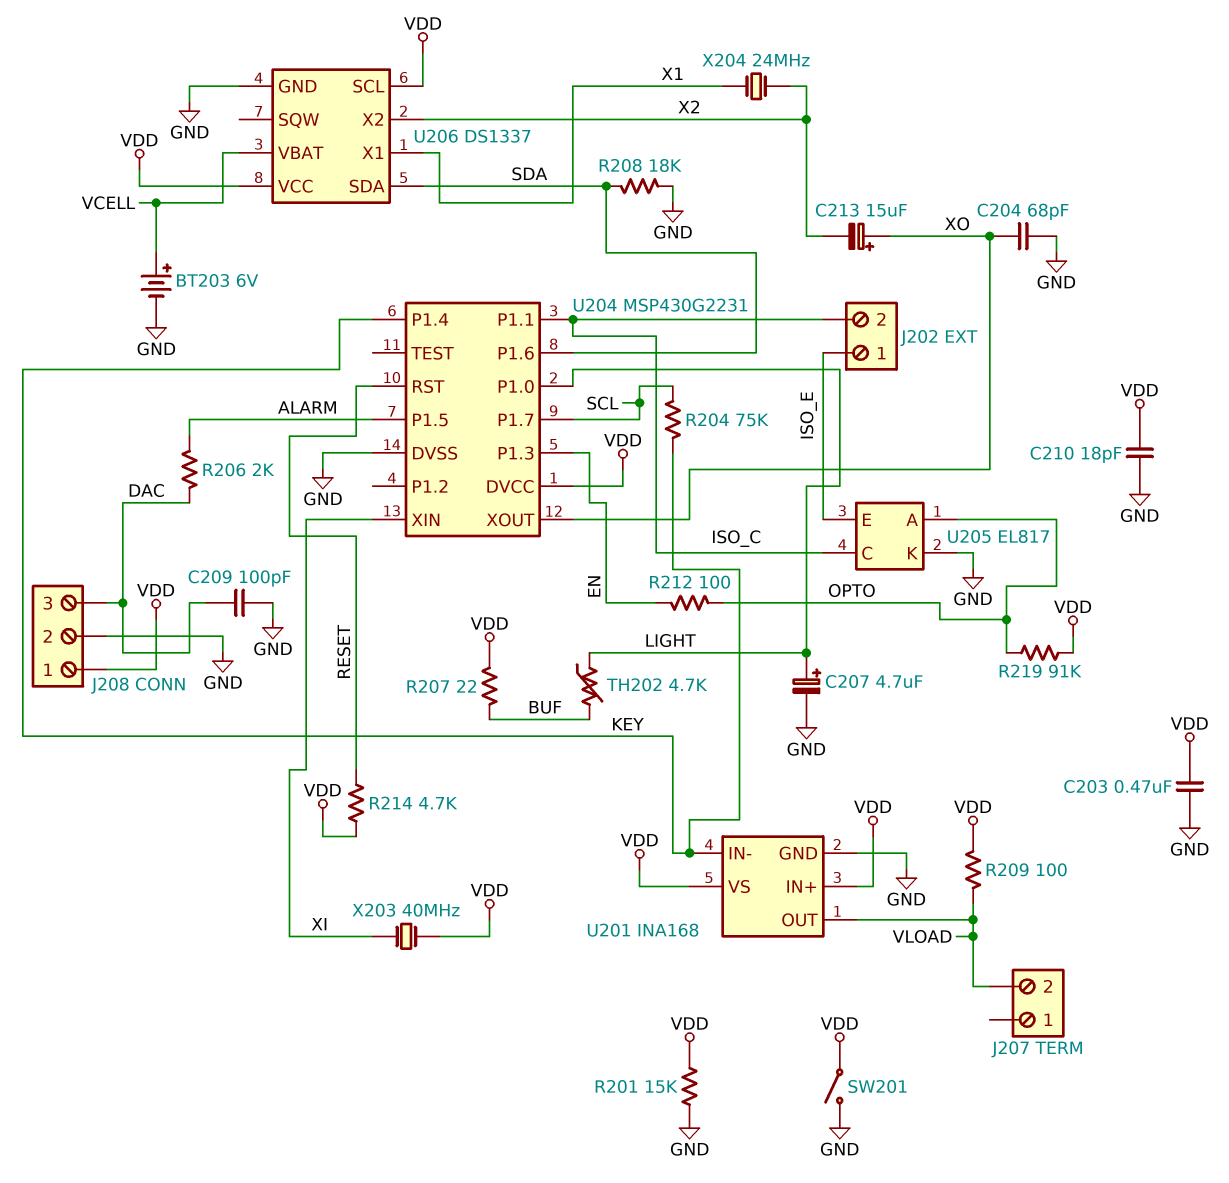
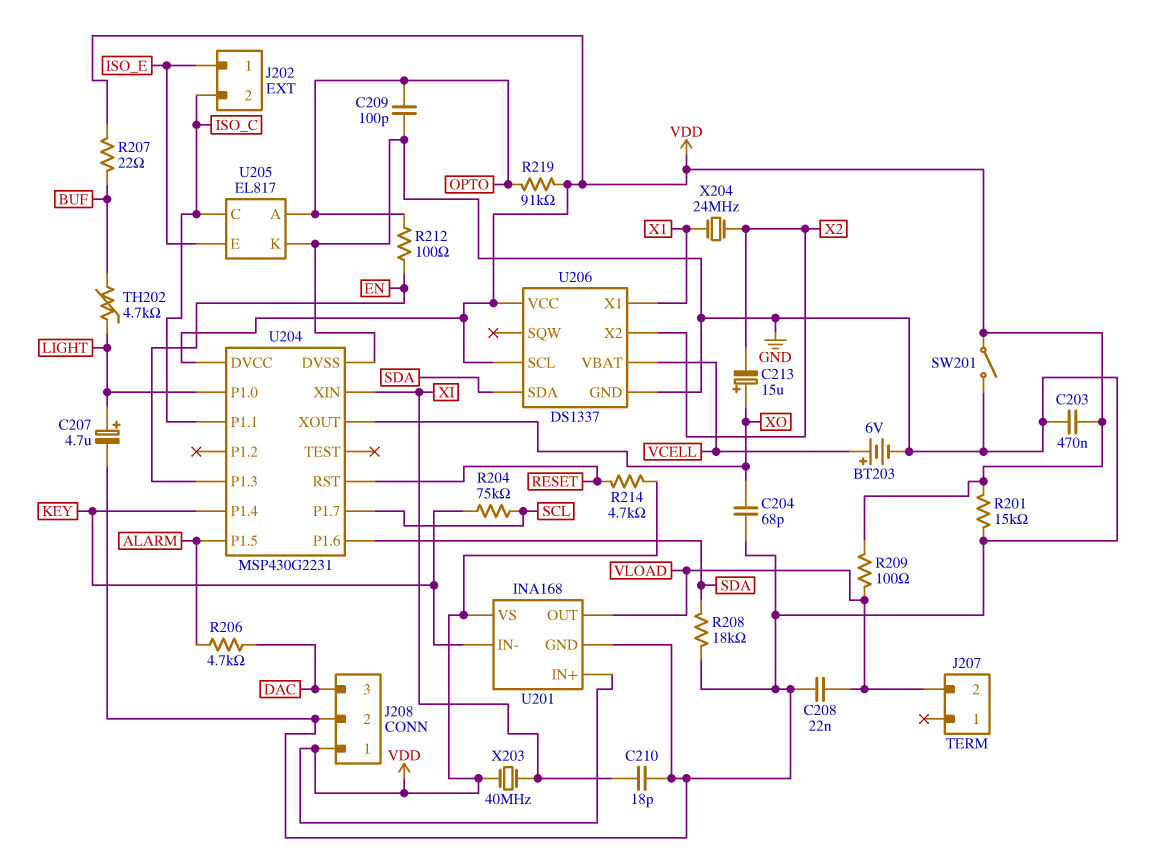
C208: none -> 22nF (GND, VLOAD)
C209: 100pF (DAC, GND) -> 100pF (GND, OPTO)
C210: 18pF (GND, VDD) -> 18pF (GND, XI)
R206: 2k (ALARM, DAC) -> 4.7k (ALARM, DAC)

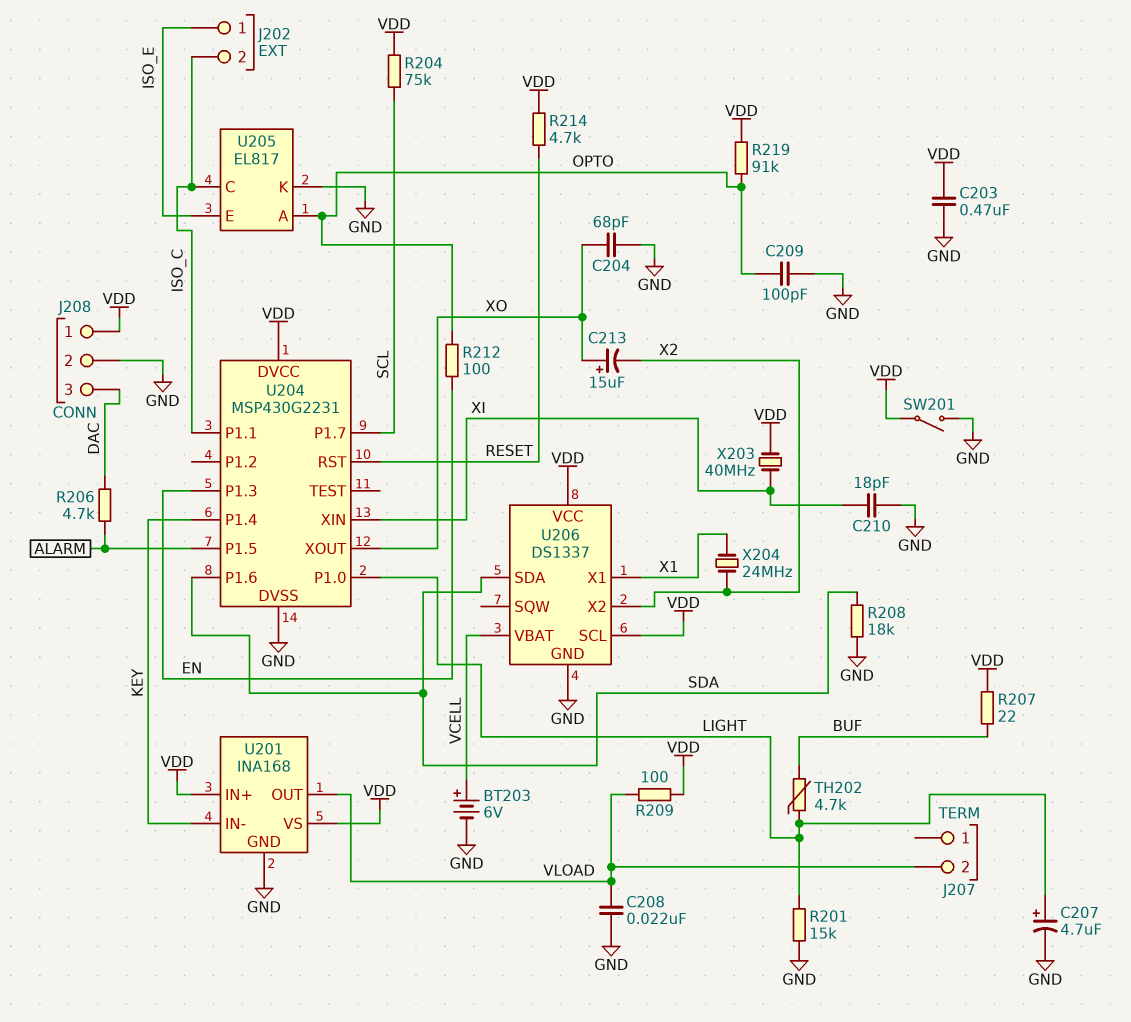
R201: 15k (GND, VDD) -> 15k (GND, LIGHT)
R204: 75k (KEY, SCL) -> 75k (SCL, VDD)

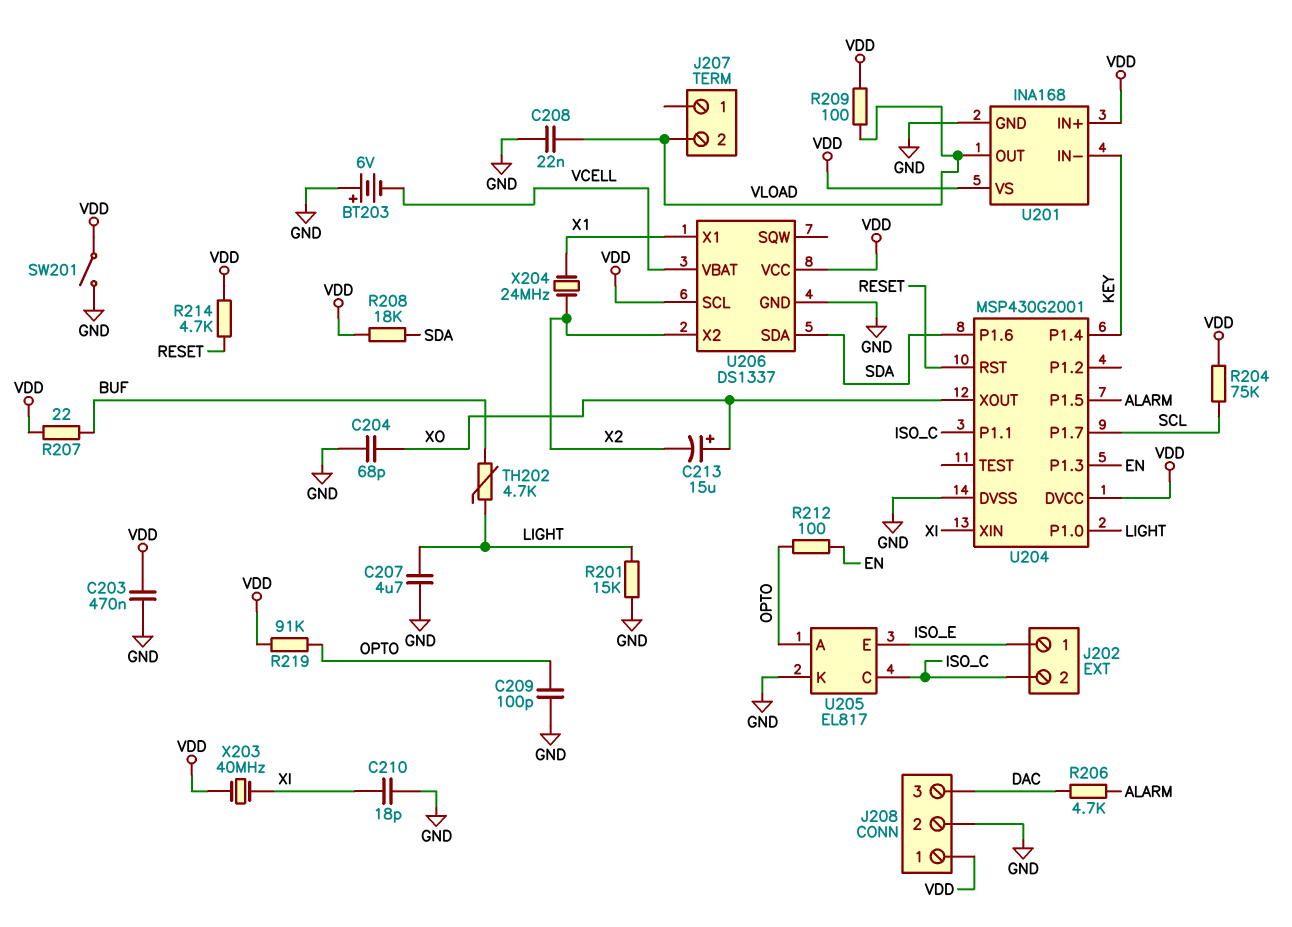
BT203: 6V (plus VCELL, minus GND) -> 6V (plus GND, minus VCELL)
C207: 4.7uF (plus LIGHT, minus GND) -> 4.7uF (GND, LIGHT)
R208: 18k (GND, SDA) -> 18k (SDA, VDD)
U204: MSP430G2231 -> MSP430G2001

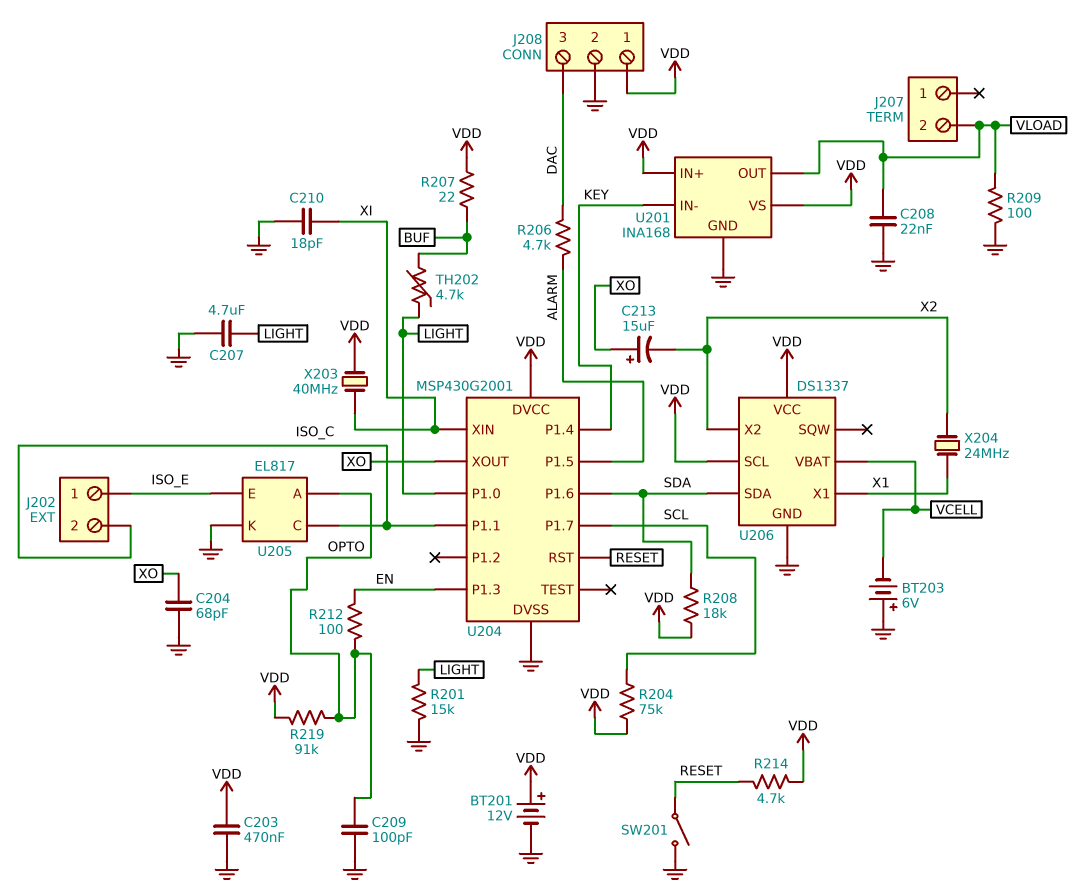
BT201: none -> 12V (plus VDD, minus GND)
R209: 100 (VDD, VLOAD) -> 100 (GND, VLOAD)
SW201: switch (GND, VDD) -> switch (GND, RESET)

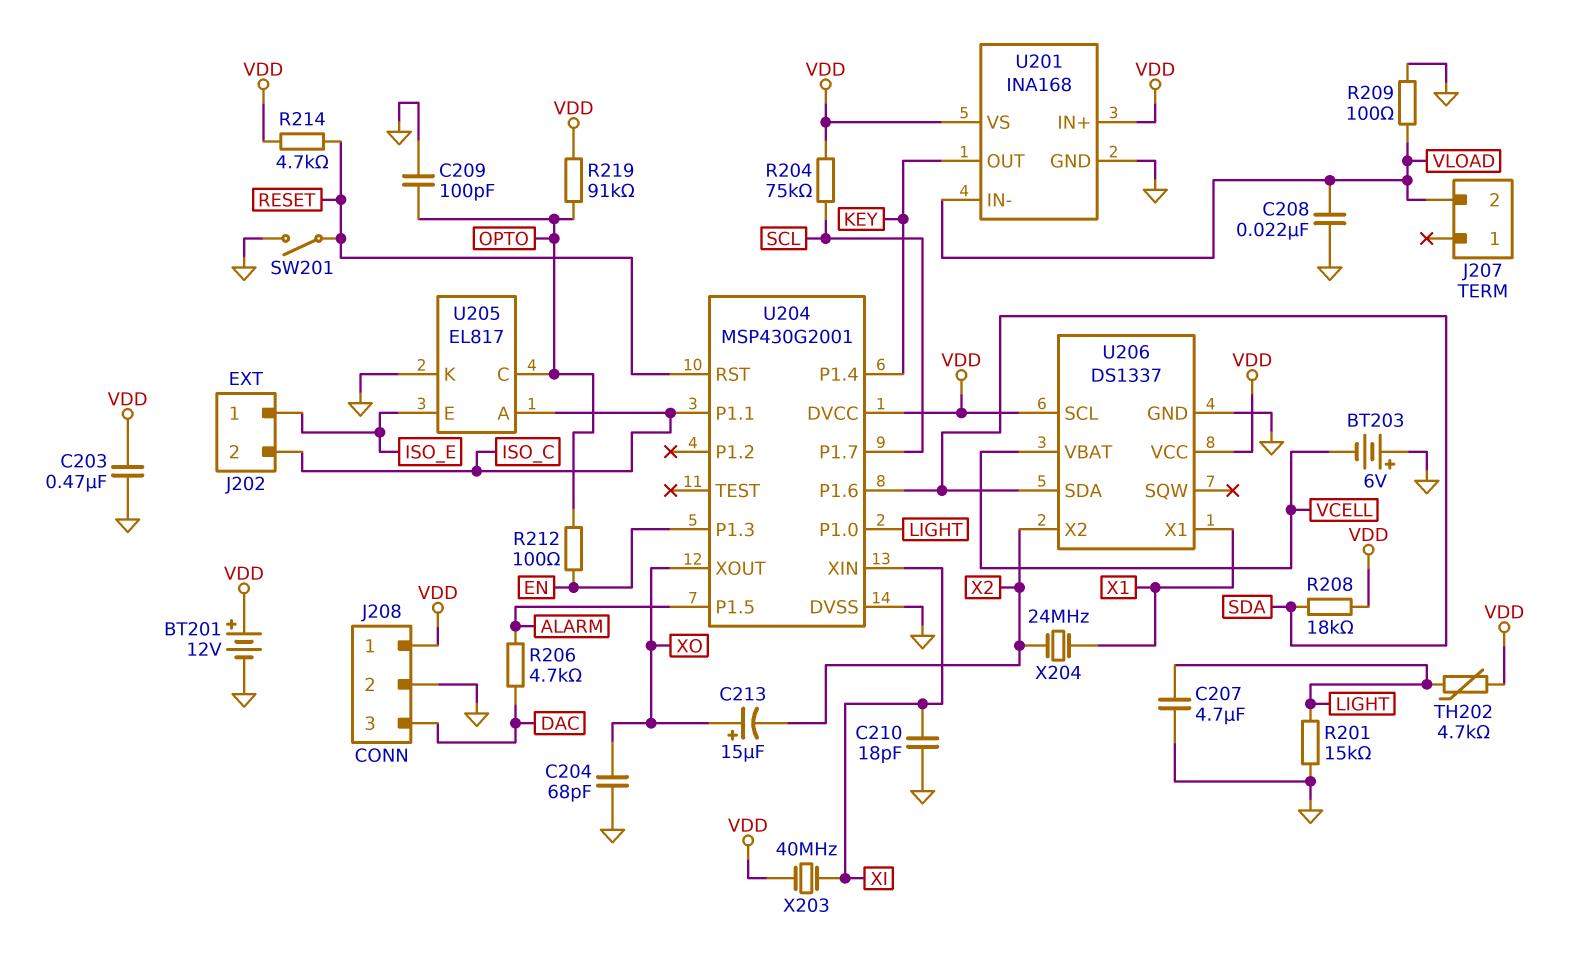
R207: 22 (BUF, VDD) -> none
TH202: 4.7k (BUF, LIGHT) -> 4.7k (LIGHT, VDD)
U201 pin IN-: KEY -> VLOAD
U201 pin OUT: VLOAD -> KEY
U205 pin A: OPTO -> ISO_C
U205 pin C: ISO_C -> OPTO

